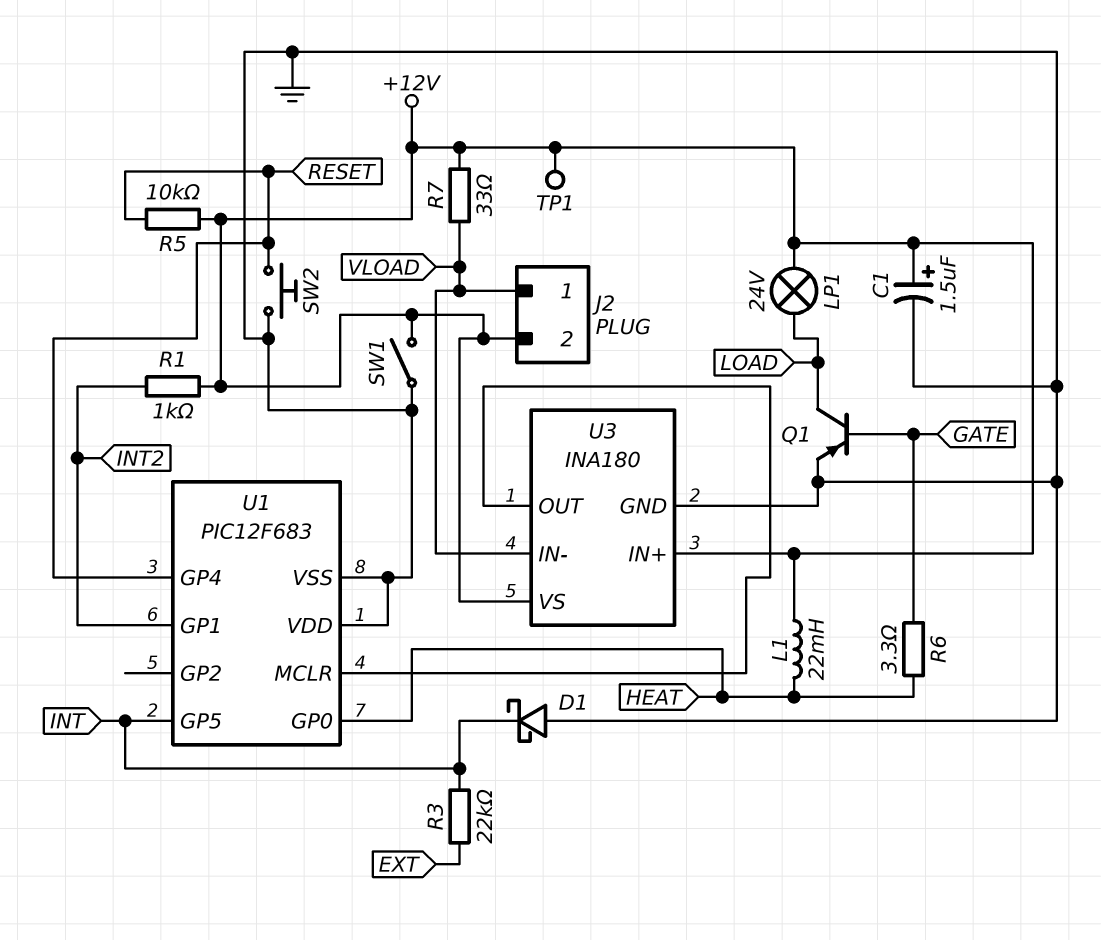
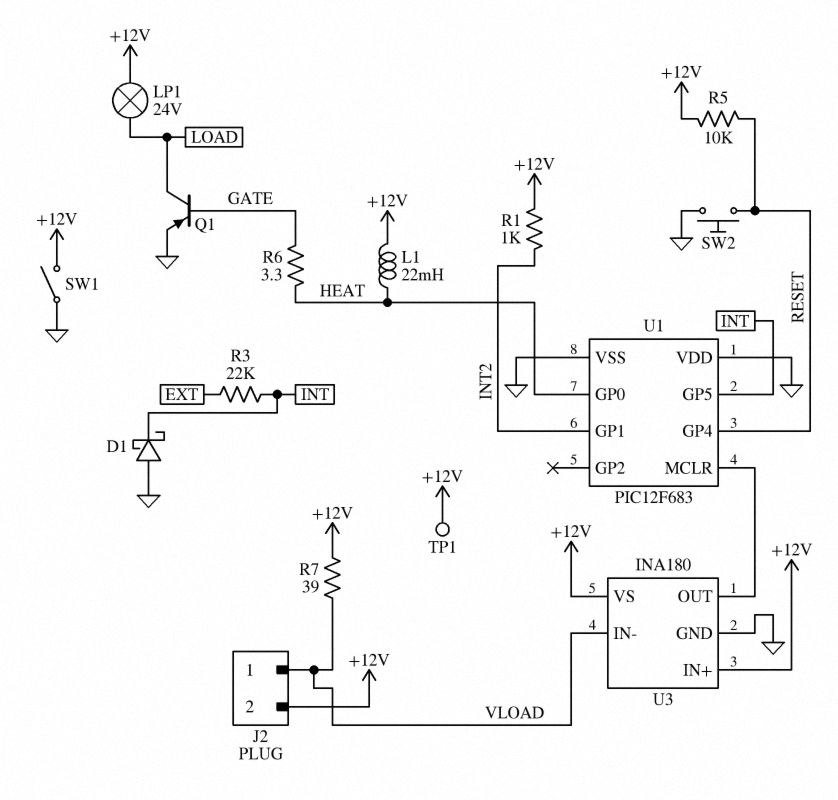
C1: 1.5uF (plus +12V, minus GND) -> none
R7: 33 (+12V, VLOAD) -> 39 (+12V, VLOAD)

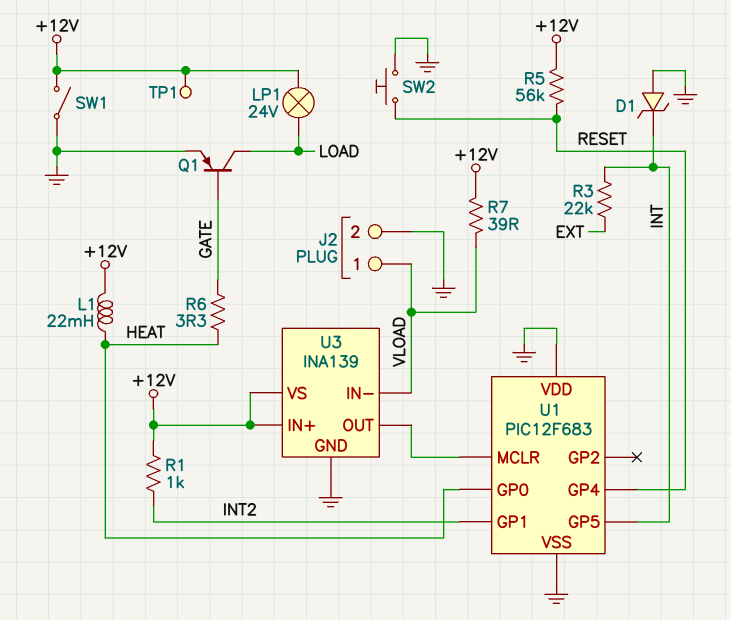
D1: schottky (A GND, K INT) -> zener (A GND, K INT)
J2 pin 2: +12V -> GND
R5: 10k (+12V, RESET) -> 56k (+12V, RESET)
U3: INA180 -> INA139

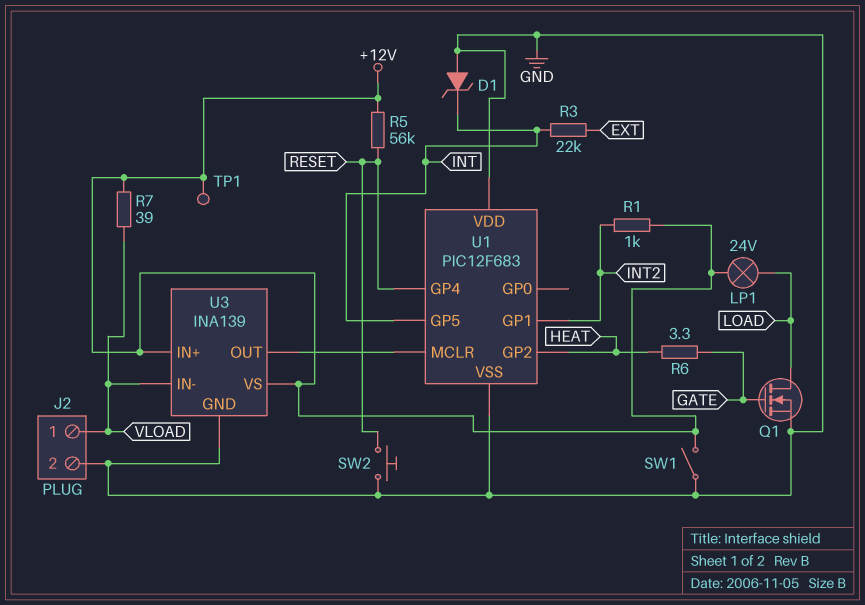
L1: 22mH (+12V, HEAT) -> none
Q1: PNP (B GATE, C LOAD, E GND) -> NMOS (G GATE, D LOAD, S GND)
U1 pin GP0: HEAT -> none
U1 pin GP2: none -> HEAT

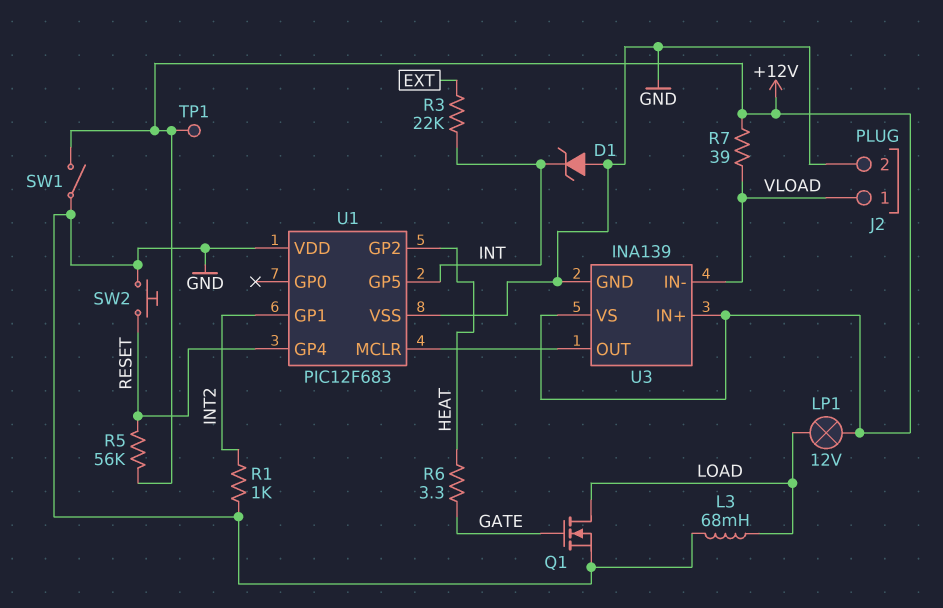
L3: none -> 68mH (GND, LOAD)
LP1: lamp 24V (+12V, LOAD) -> lamp 12V (+12V, LOAD)
R1: 1k (+12V, INT2) -> 1k (GND, INT2)

